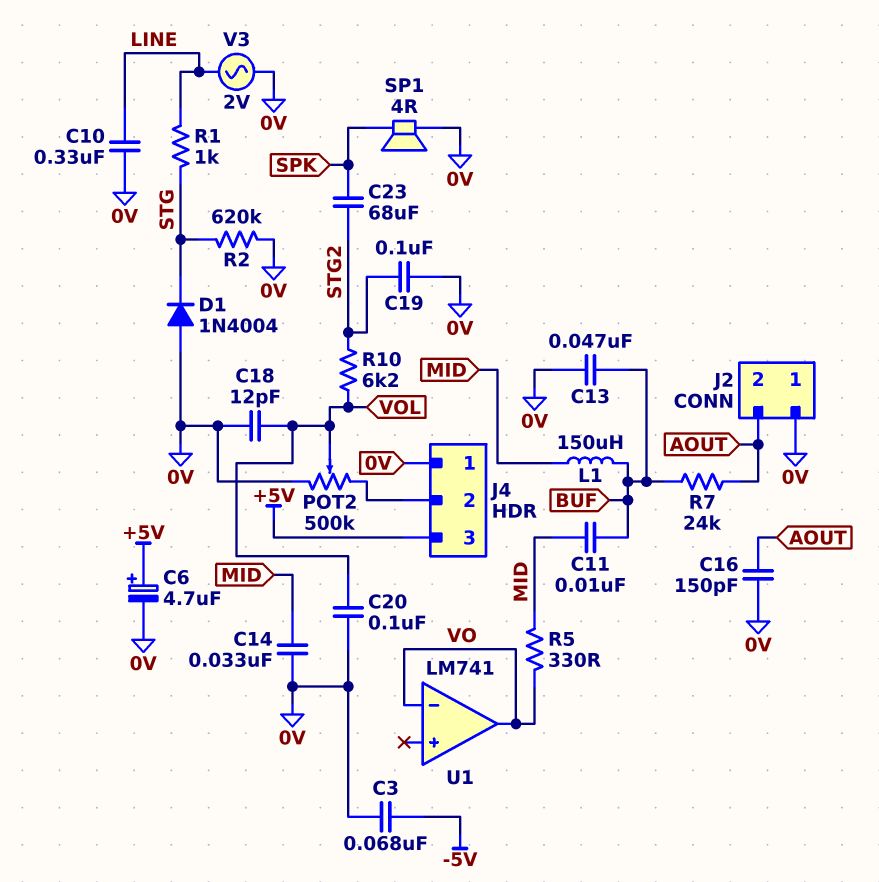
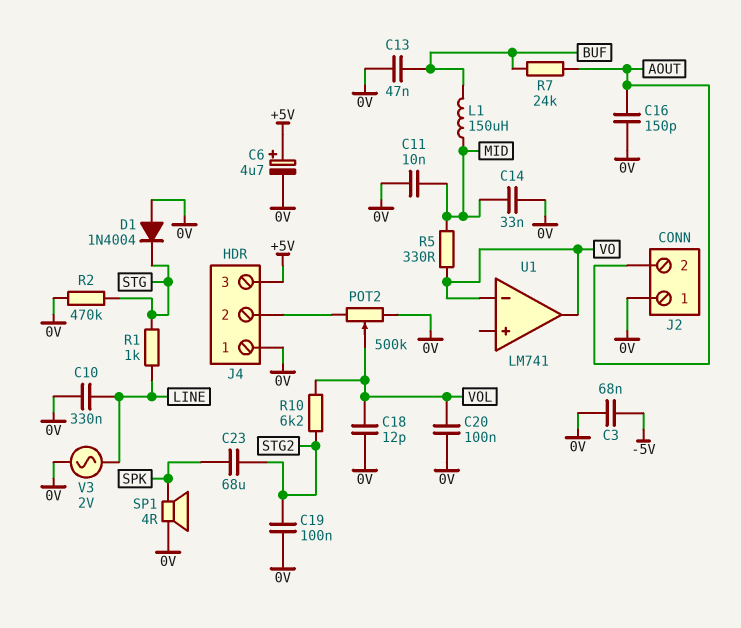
C11: 10nF (BUF, MID) -> 10nF (0V, MID)
R2: 620k (0V, STG) -> 470k (0V, STG)

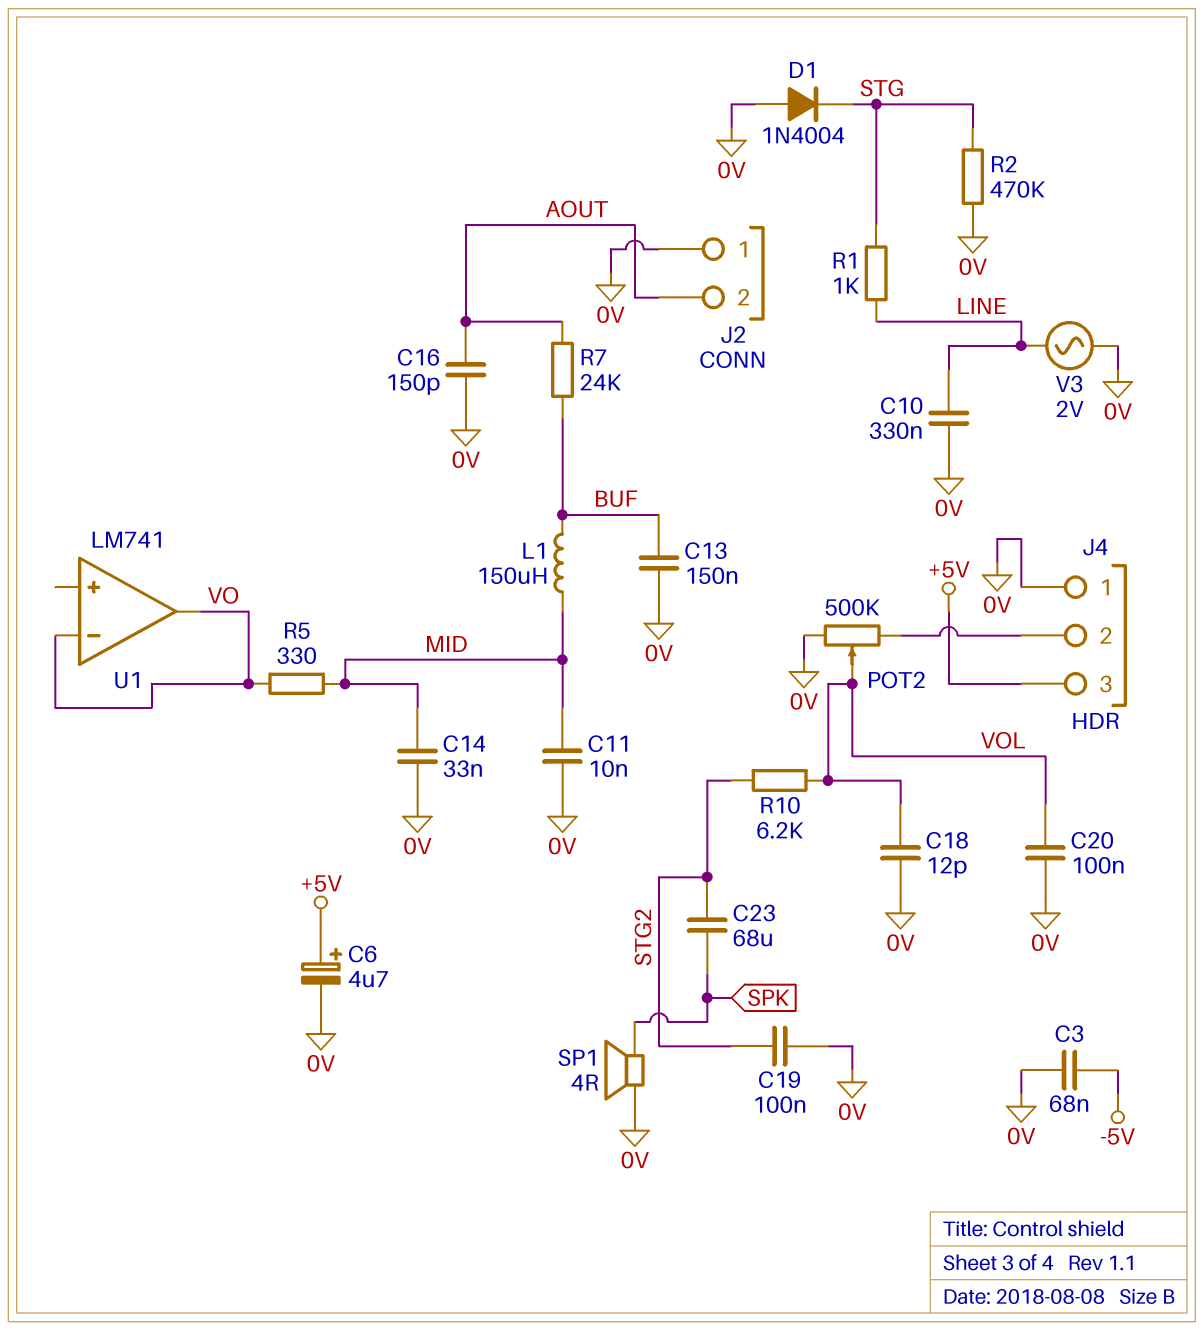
C13: 47nF (0V, BUF) -> 150nF (0V, BUF)

